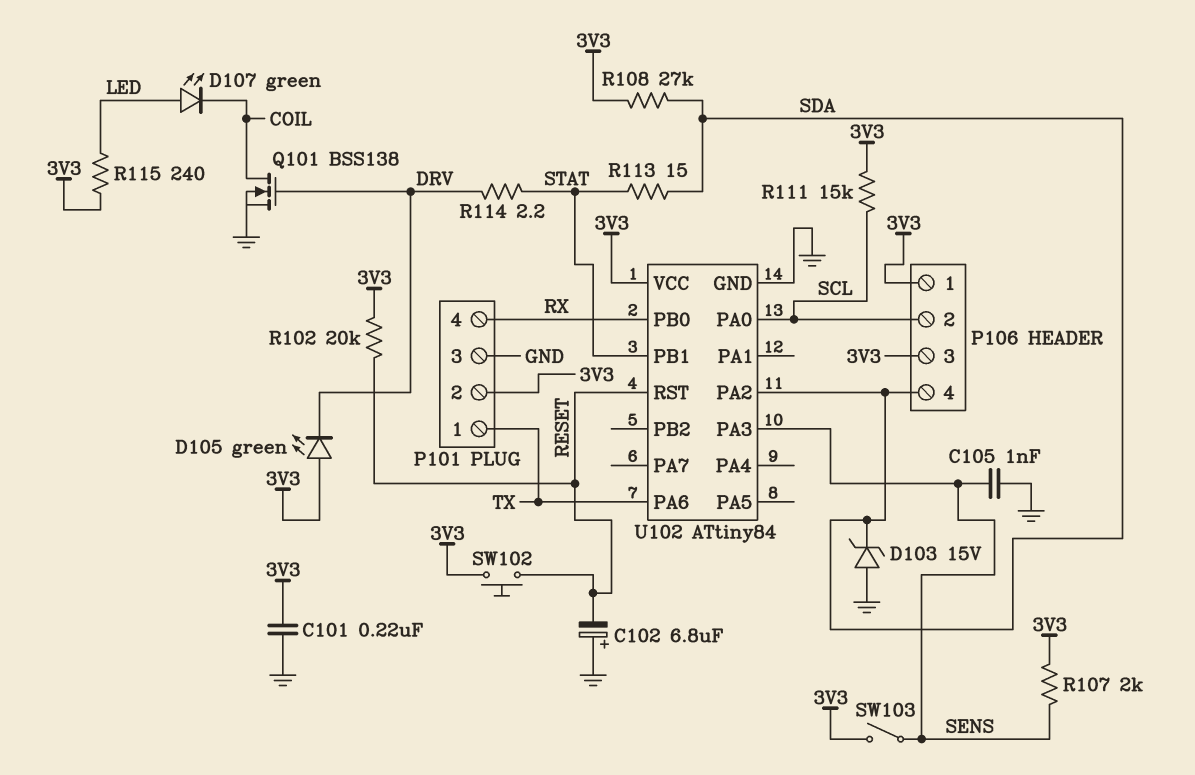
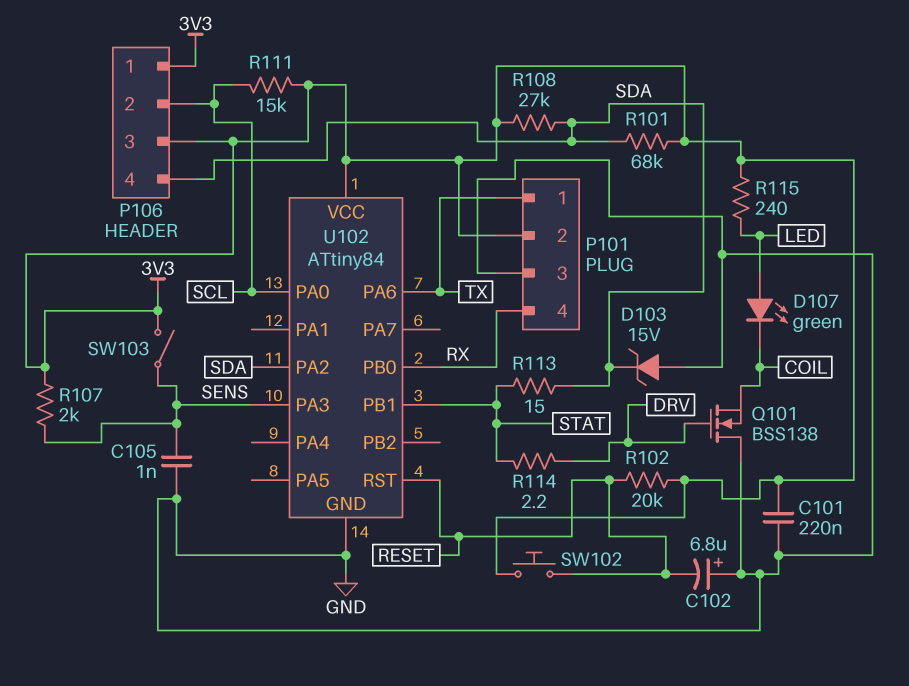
D105: LED green (A 3V3, K DRV) -> none
Q101: NMOS BSS138 (G DRV, D COIL, S GND) -> NMOS BSS138 (G DRV, D GND, S COIL)
R101: none -> 68k (3V3, SDA)

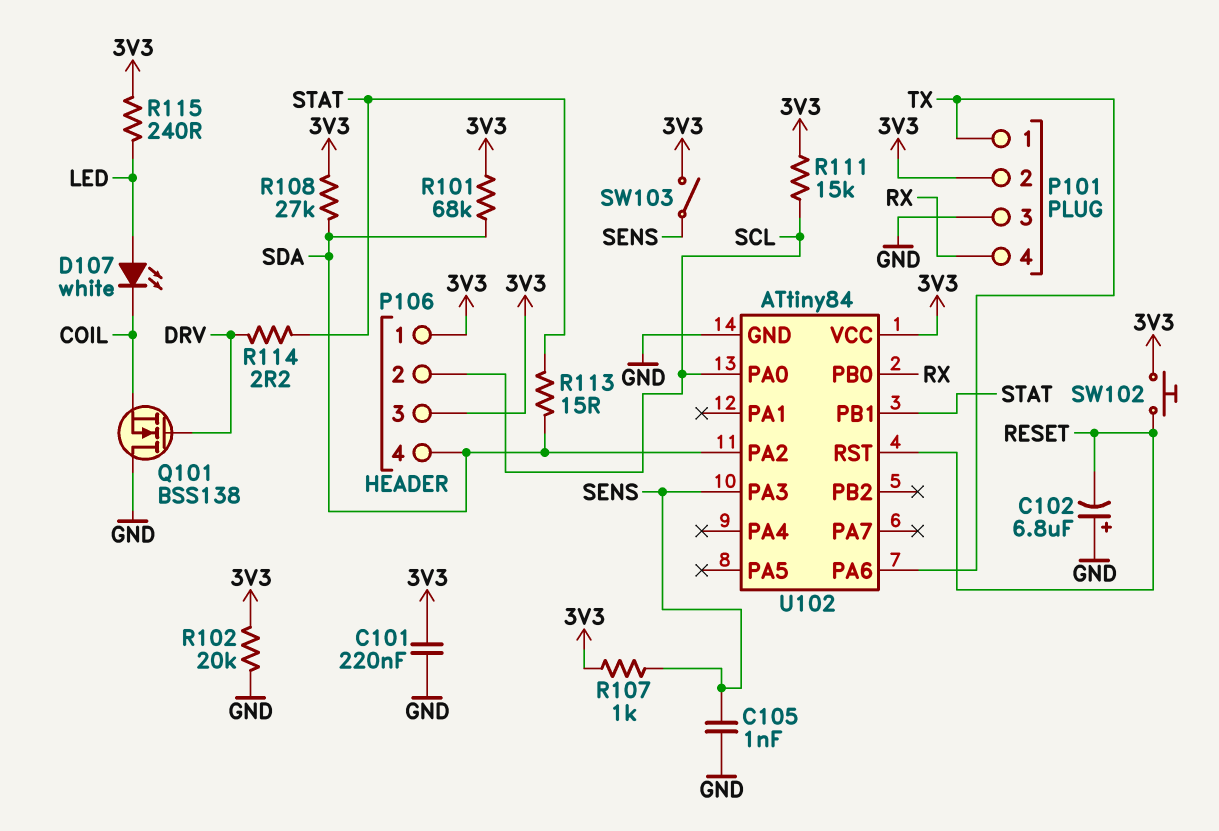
D103: zener 15V (A GND, K SDA) -> none
D107: LED green (A LED, K COIL) -> LED white (A LED, K COIL)
R102: 20k (3V3, RESET) -> 20k (3V3, GND)
R107: 2k (3V3, SENS) -> 1k (3V3, SENS)

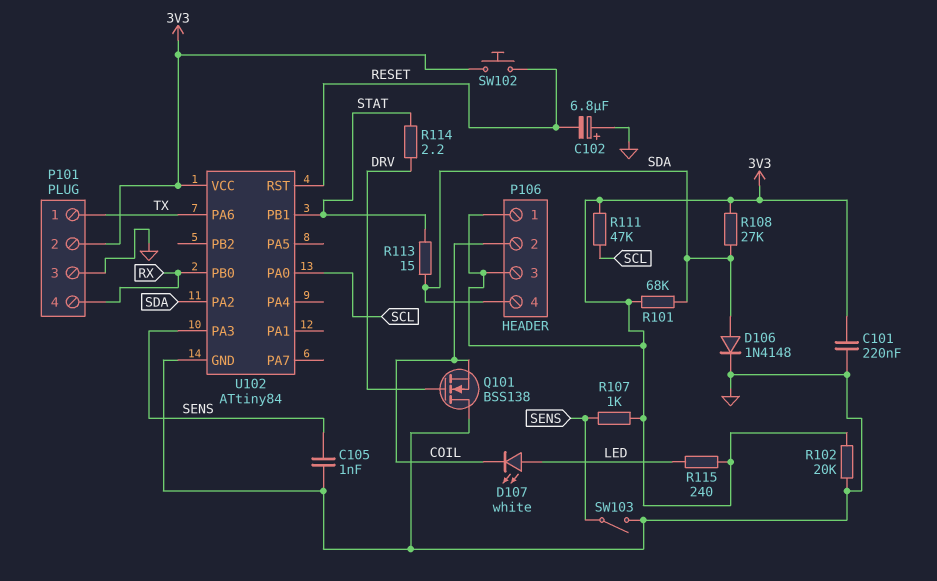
D106: none -> diode 1N4148 (A SDA, K GND)
P106 pin 2: SCL -> COIL
R111: 15k (3V3, SCL) -> 47k (3V3, SCL)
SW103: switch (3V3, SENS) -> switch (GND, SENS)

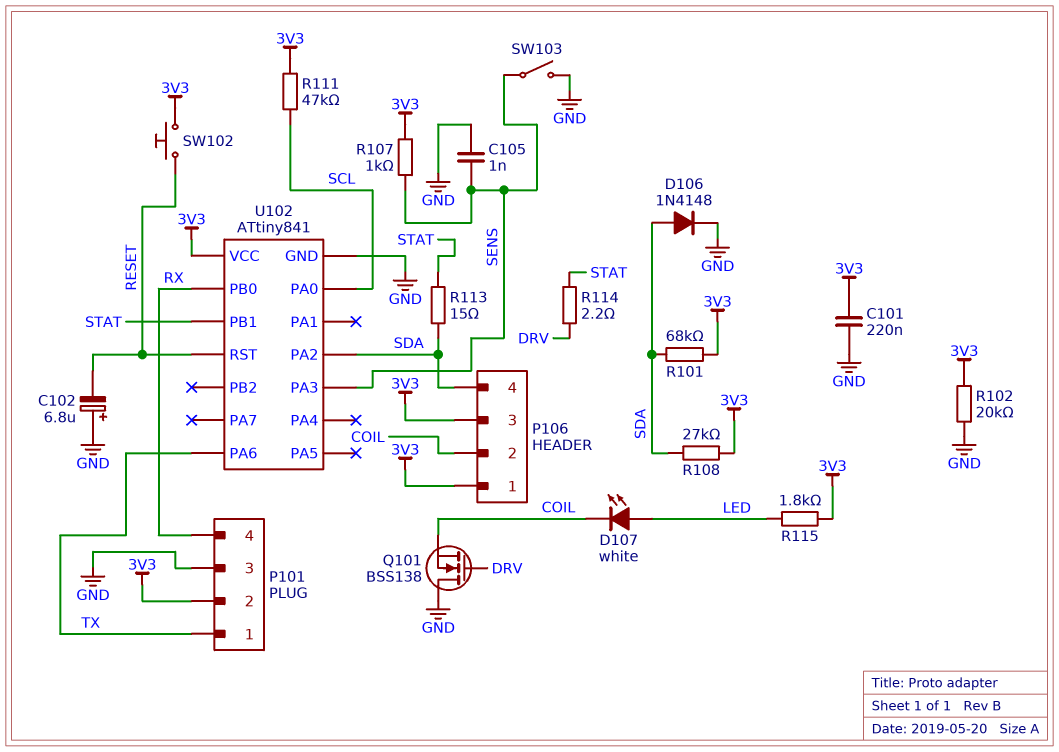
R115: 240 (3V3, LED) -> 1.8k (3V3, LED)
U102: ATtiny84 -> ATtiny841

